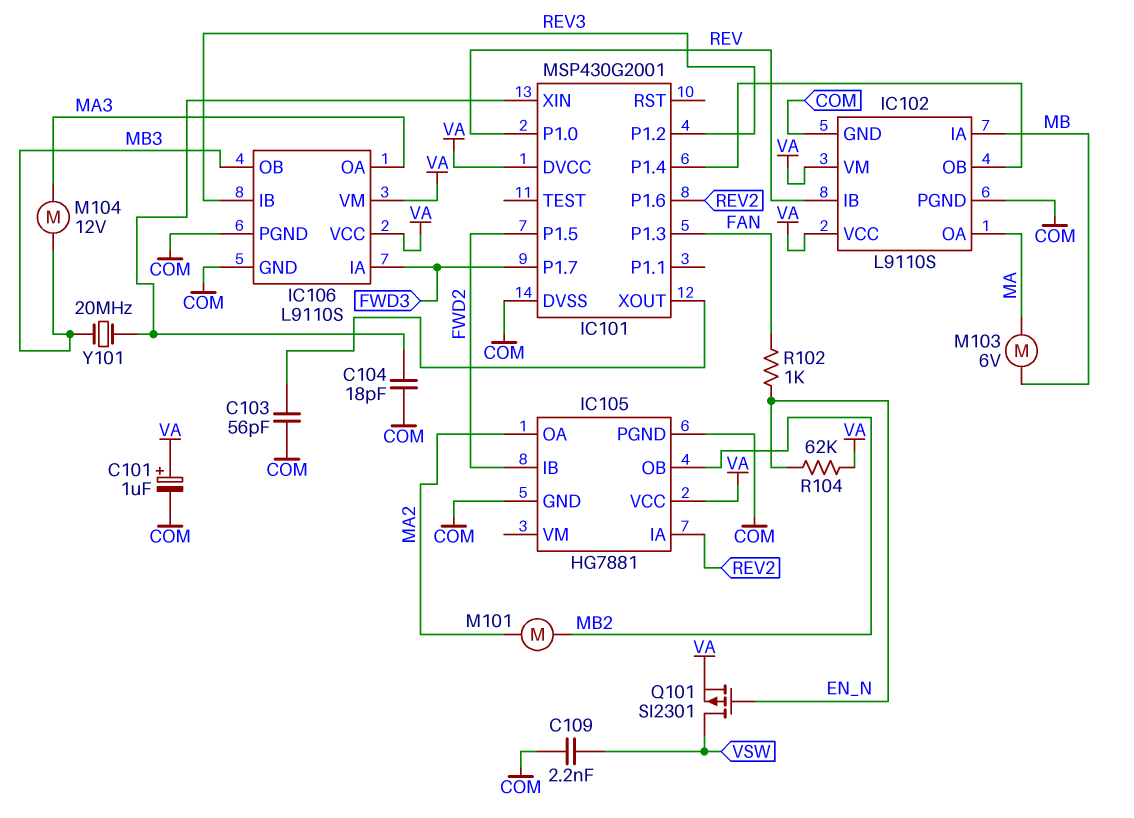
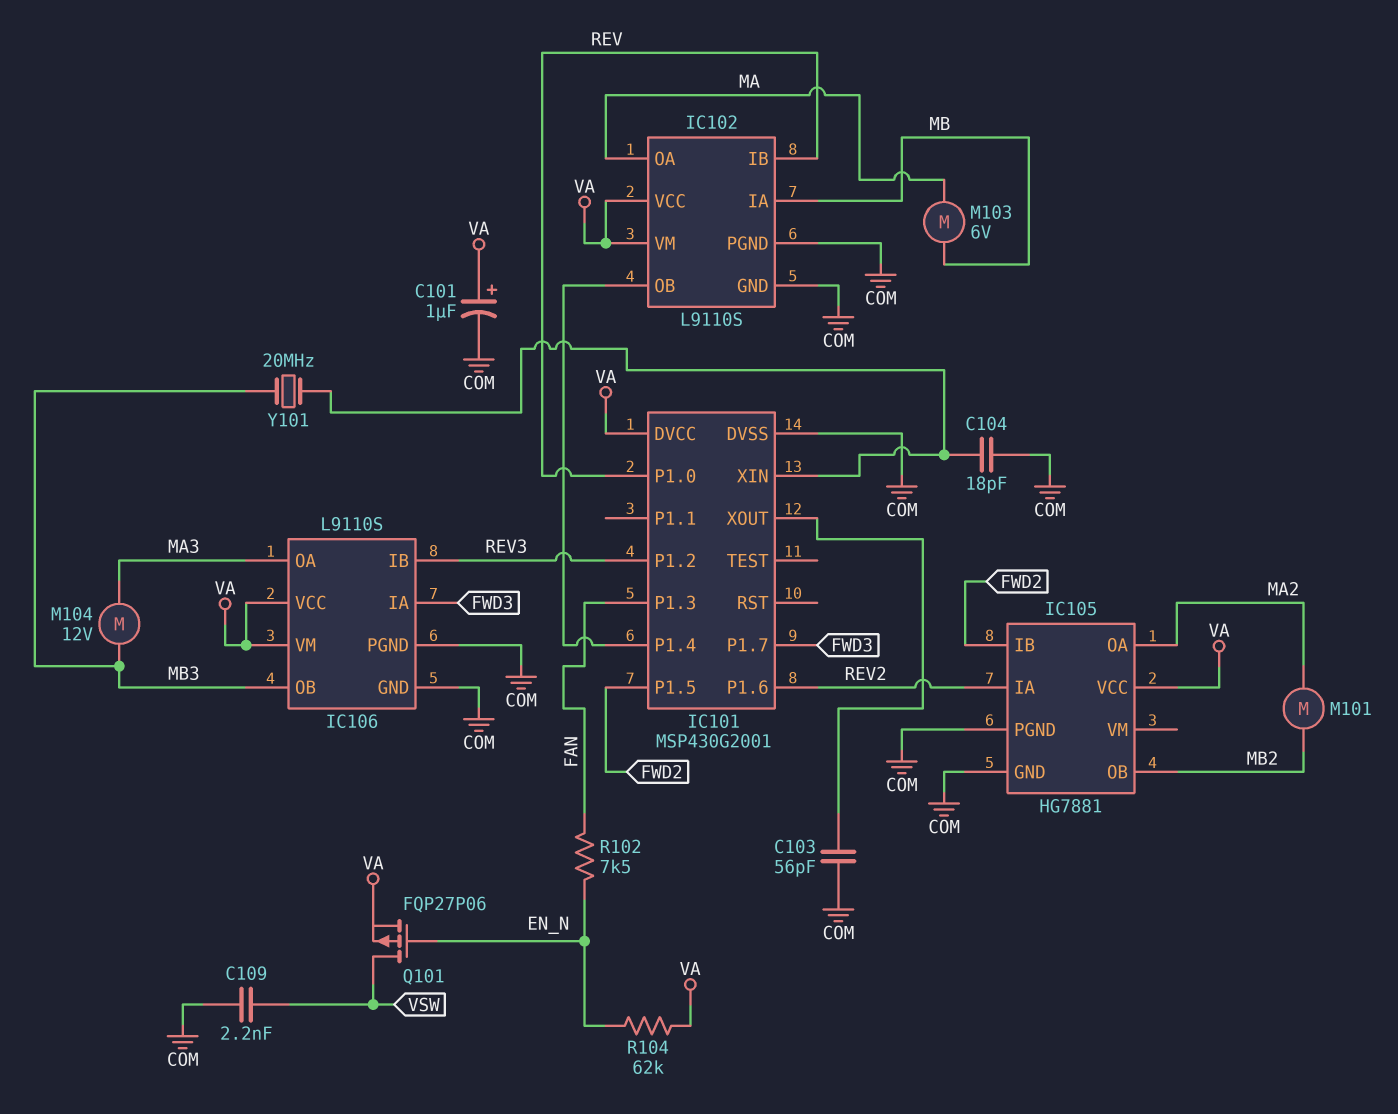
Q101: PMOS SI2301 (G EN_N, D VSW, S VA) -> PMOS FQP27P06 (G EN_N, D VSW, S VA)
R102: 1k (EN_N, FAN) -> 7.5k (EN_N, FAN)

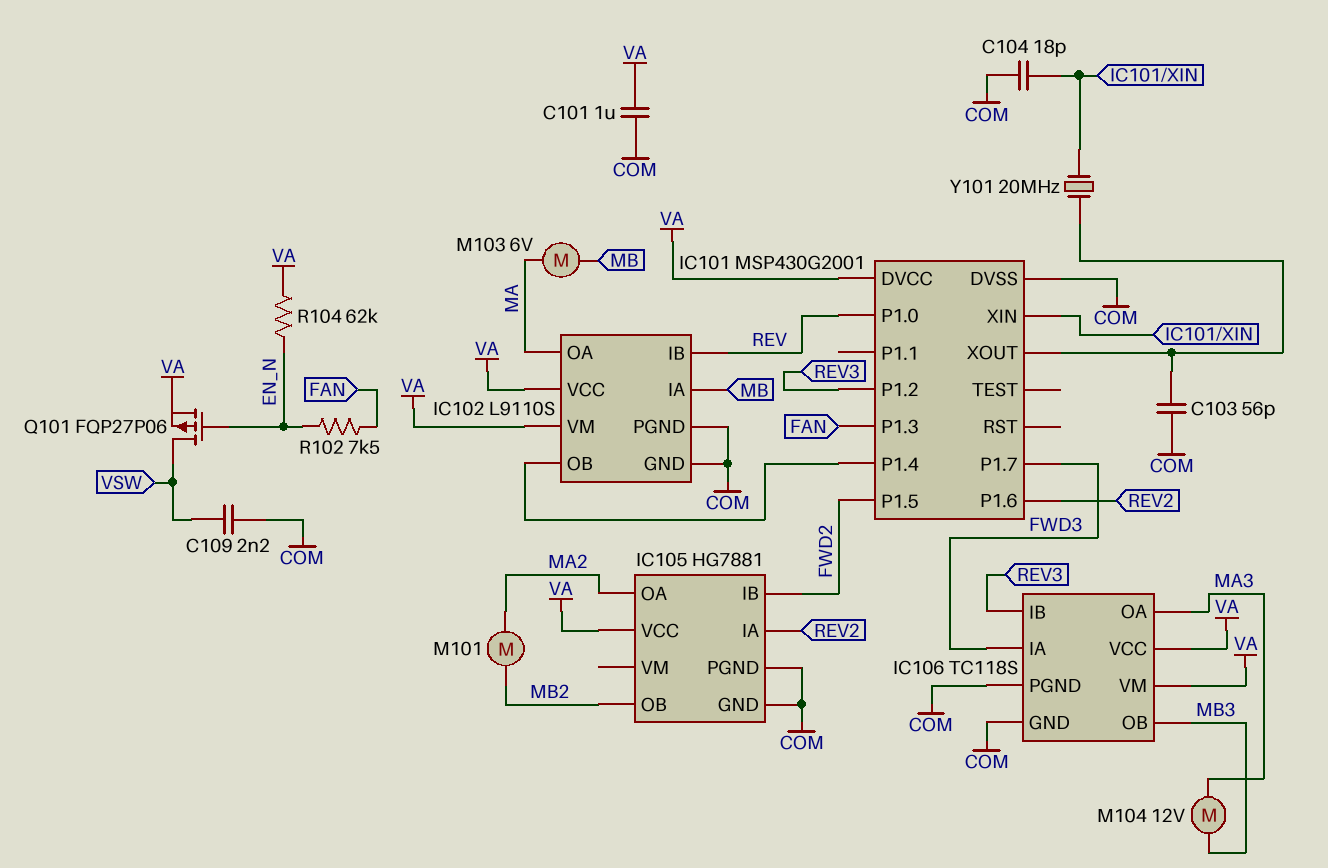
C101: 1uF (plus VA, minus COM) -> 1uF (COM, VA)
IC106: L9110S -> TC118S
Y101: 20MHz (IC101/XIN, MB3) -> 20MHz (IC101/XIN, IC101/XOUT)

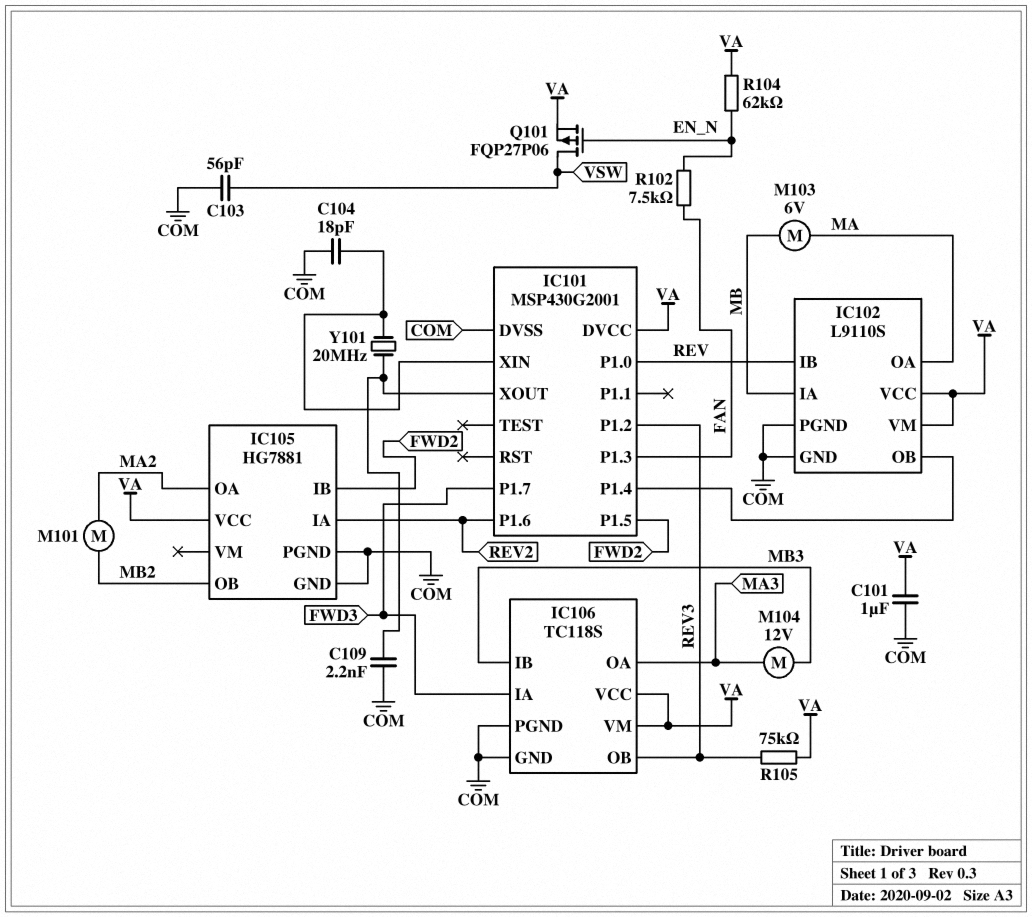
C103: 56pF (COM, IC101/XOUT) -> 56pF (COM, VSW)
C109: 2.2nF (COM, VSW) -> 2.2nF (COM, IC101/XOUT)
IC106 pin IB: REV3 -> MB3
IC106 pin OB: MB3 -> REV3
R105: none -> 75k (REV3, VA)

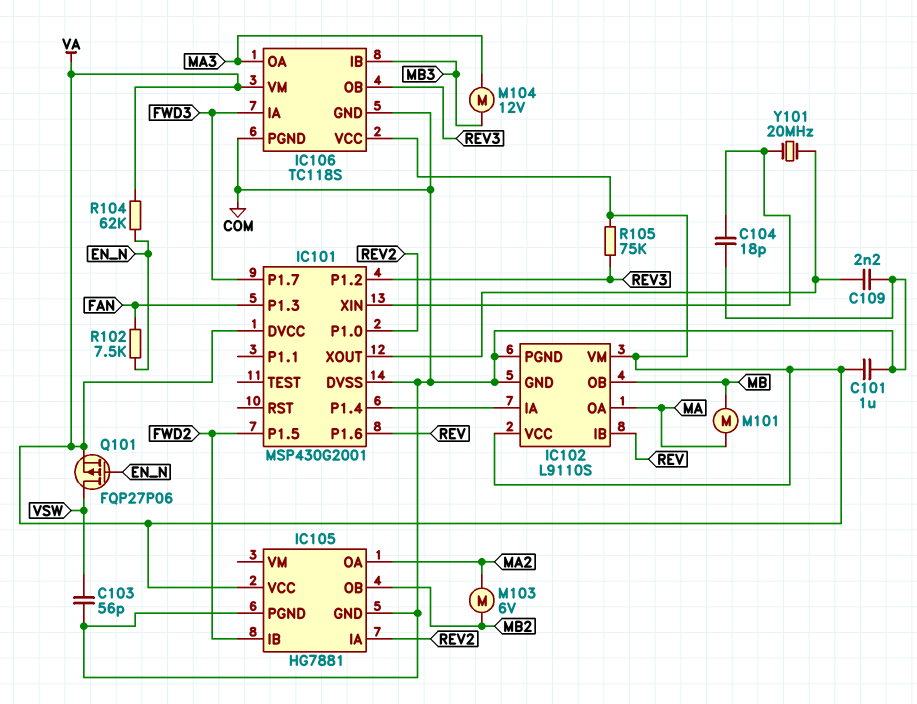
IC101 pin P1.0: REV -> REV2
IC101 pin P1.6: REV2 -> REV
IC102 pin IA: MB -> IC101/P1.4
IC102 pin OB: IC101/P1.4 -> MB
M101: motor (MA2, MB2) -> motor (MA, MB)
M103: motor 6V (MA, MB) -> motor 6V (MA2, MB2)

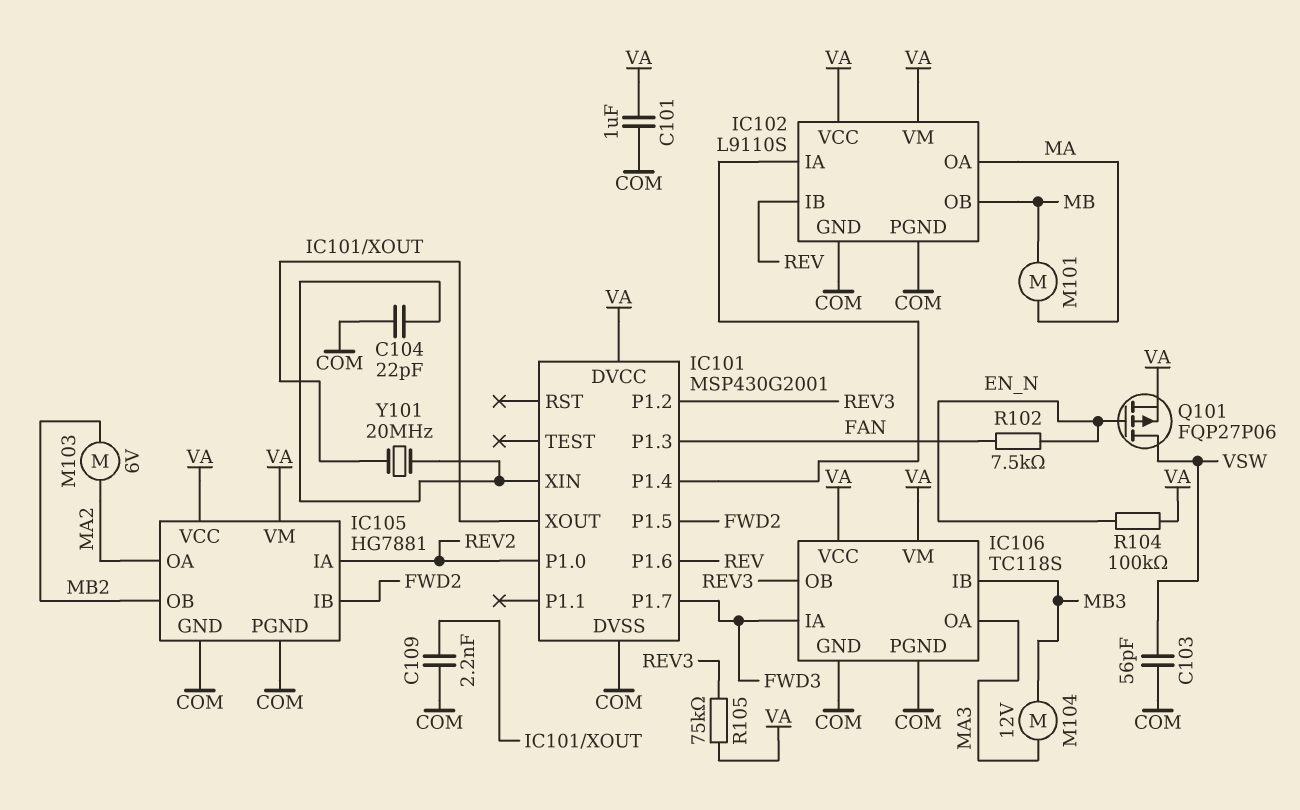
C104: 18pF (COM, IC101/XIN) -> 22pF (COM, IC101/XIN)
IC105 pin VM: none -> VA
R104: 62k (EN_N, VA) -> 100k (EN_N, VA)

